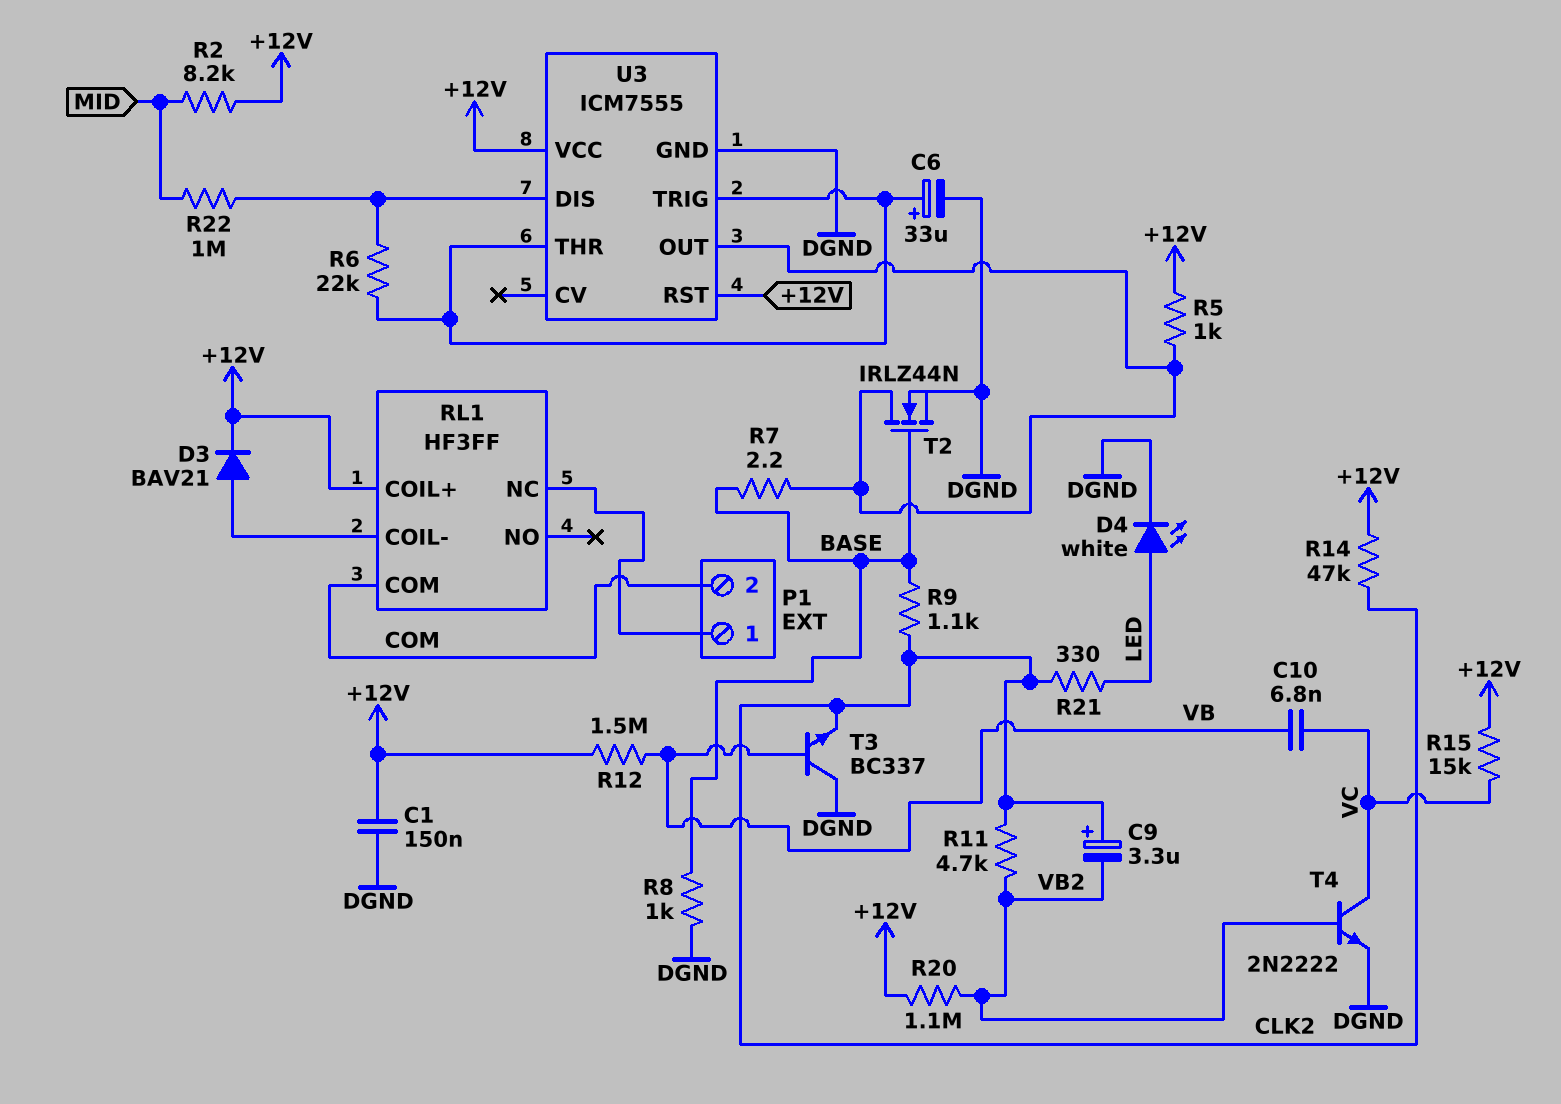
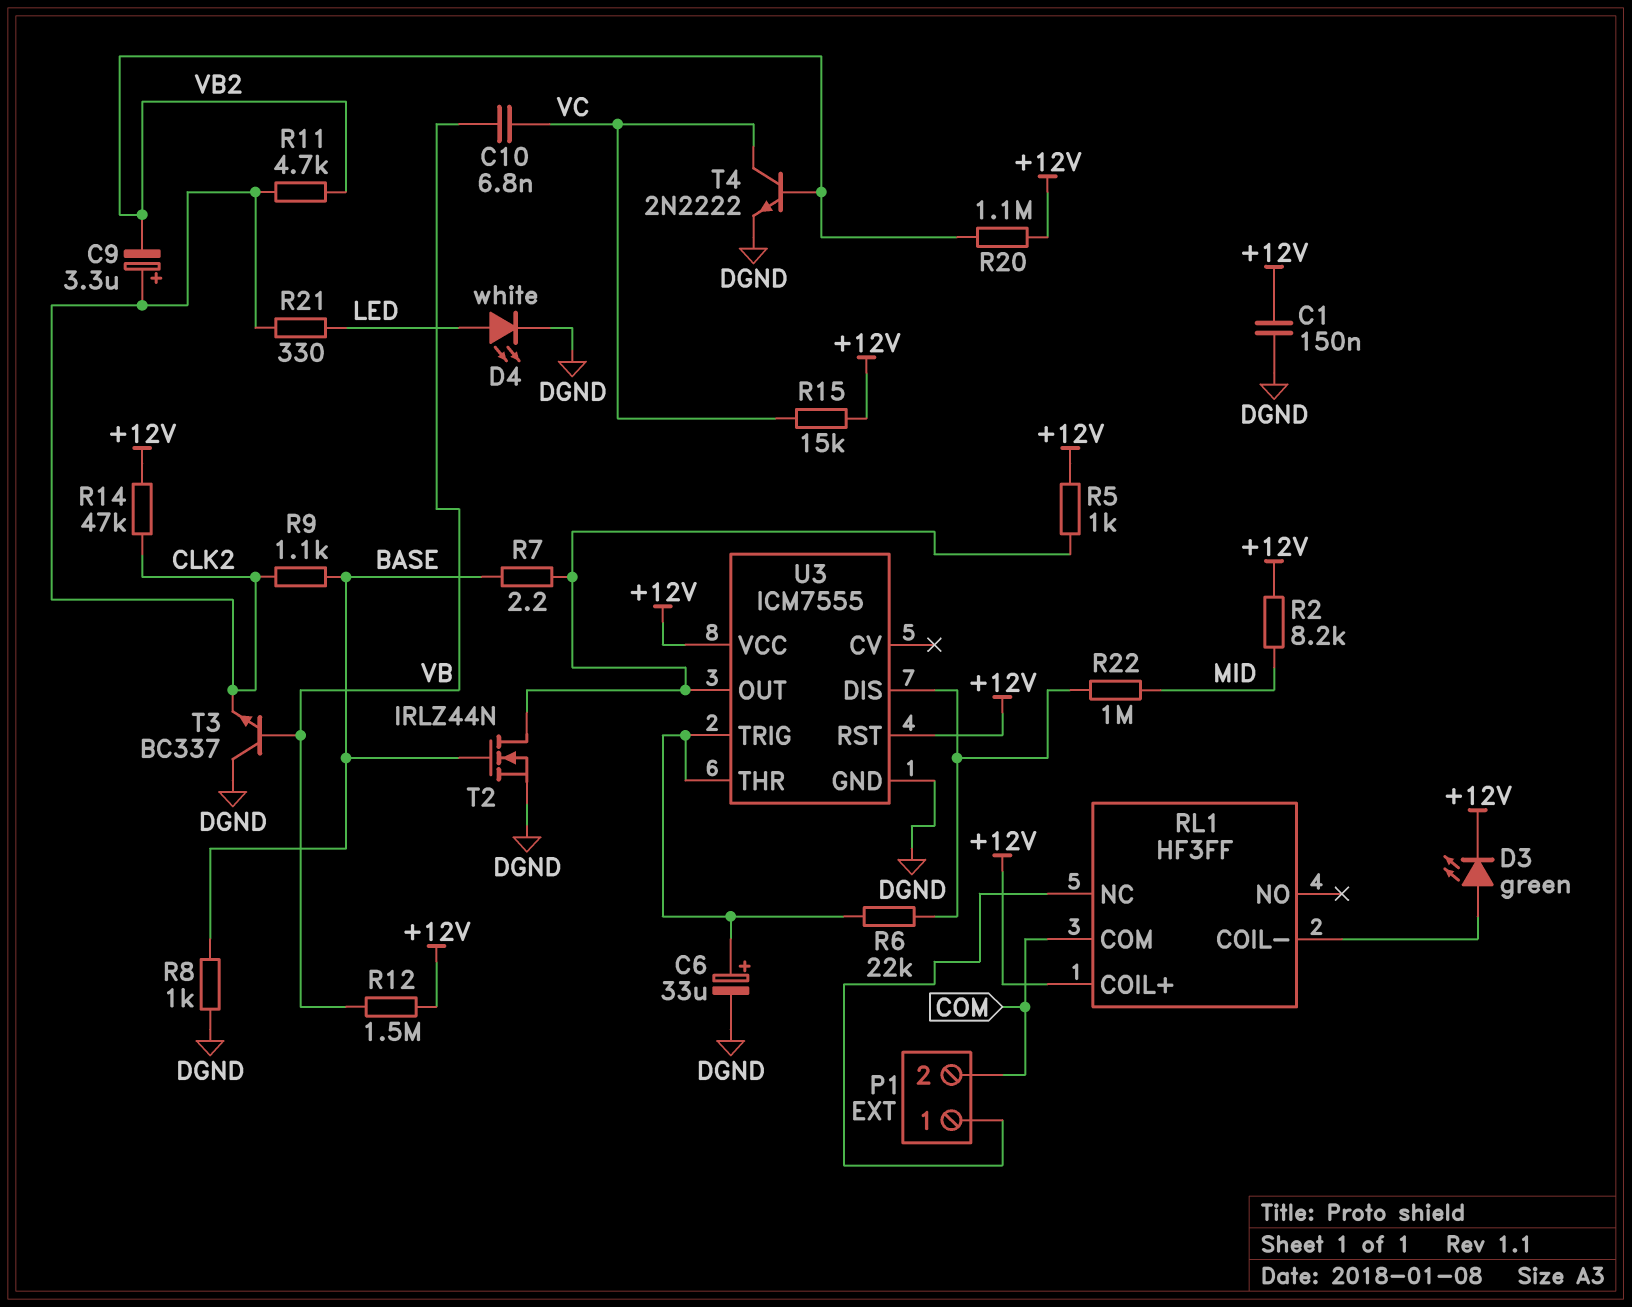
D3: diode BAV21 (A RL1/COIL-, K +12V) -> LED green (A RL1/COIL-, K +12V)

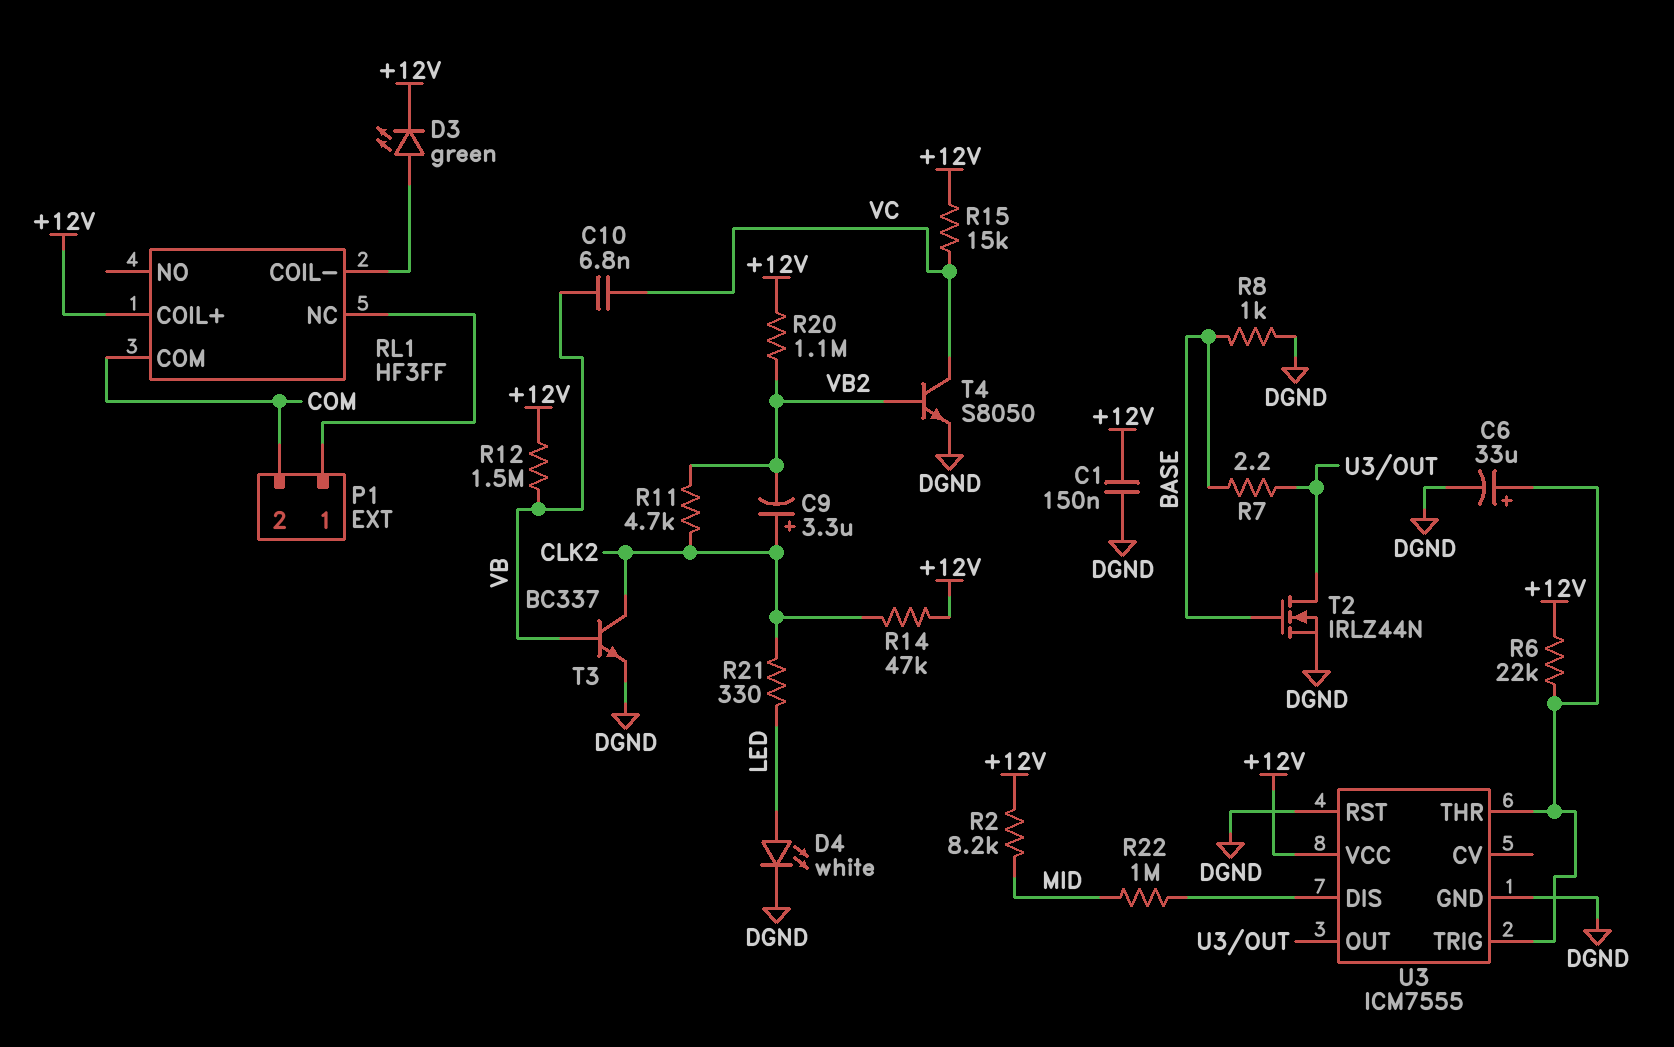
R5: 1k (+12V, U3/OUT) -> none
R6: 22k (U3/DIS, U3/THR) -> 22k (+12V, U3/THR)
R9: 1.1k (BASE, CLK2) -> none
T3: NPN BC337 (B VB, C DGND, E CLK2) -> NPN BC337 (B VB, C CLK2, E DGND)
T4: NPN 2N2222 (B VB2, C VC, E DGND) -> NPN S8050 (B VB2, C VC, E DGND)
U3 pin RST: +12V -> DGND

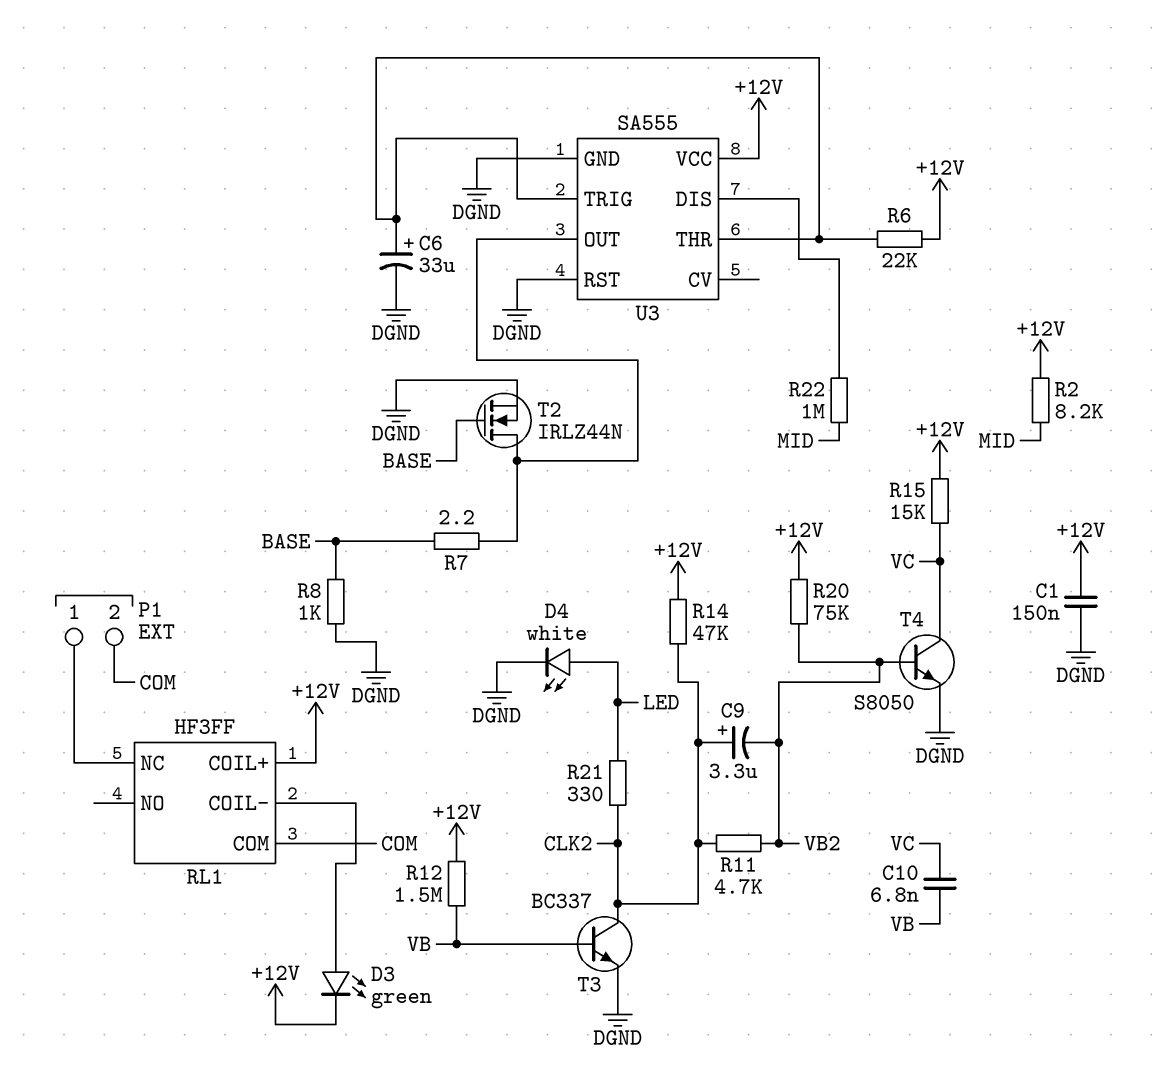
R20: 1.1M (+12V, VB2) -> 75k (+12V, VB2)
U3: ICM7555 -> SA555

